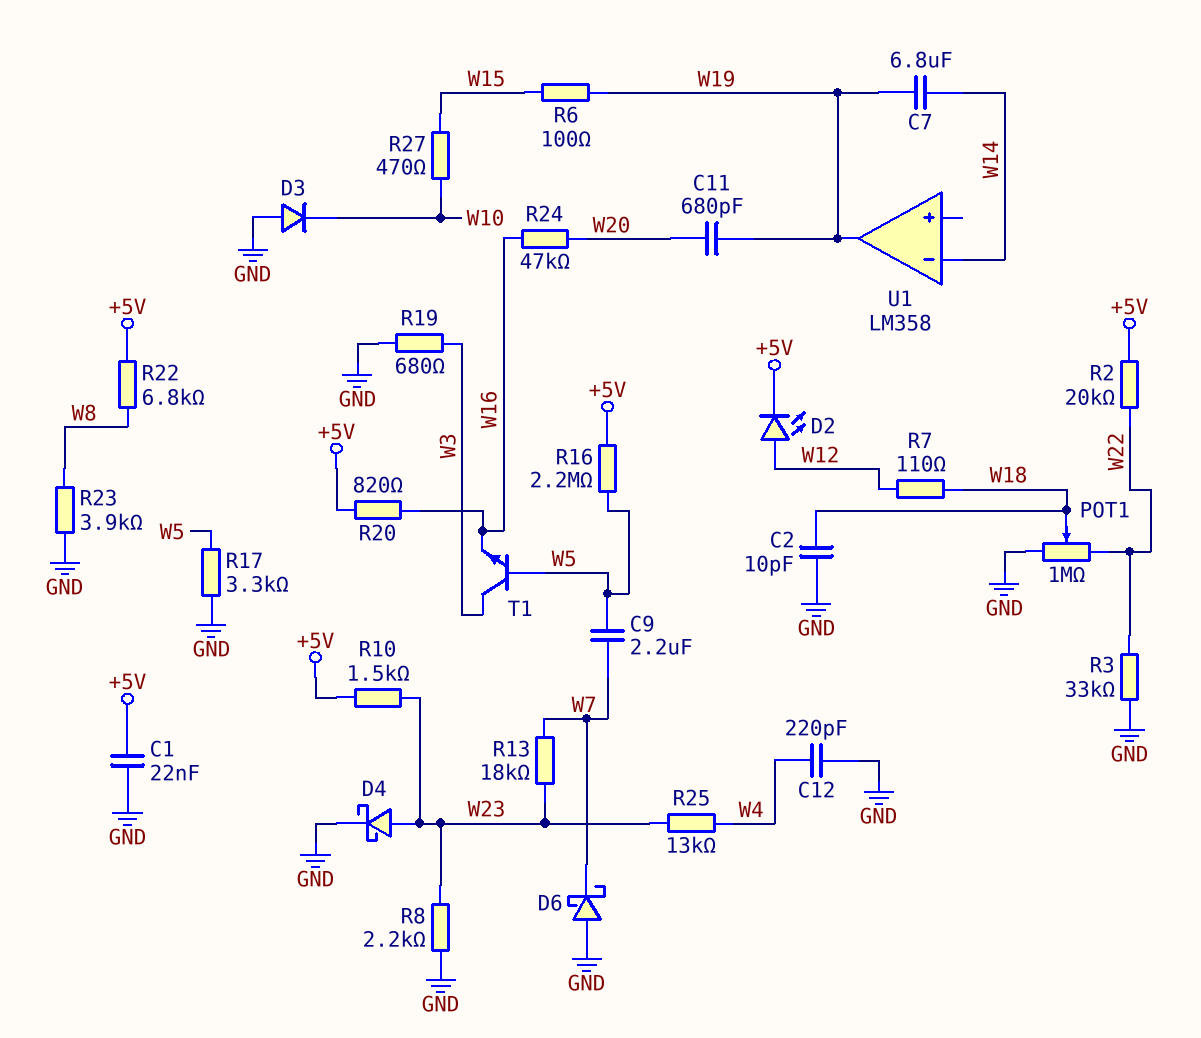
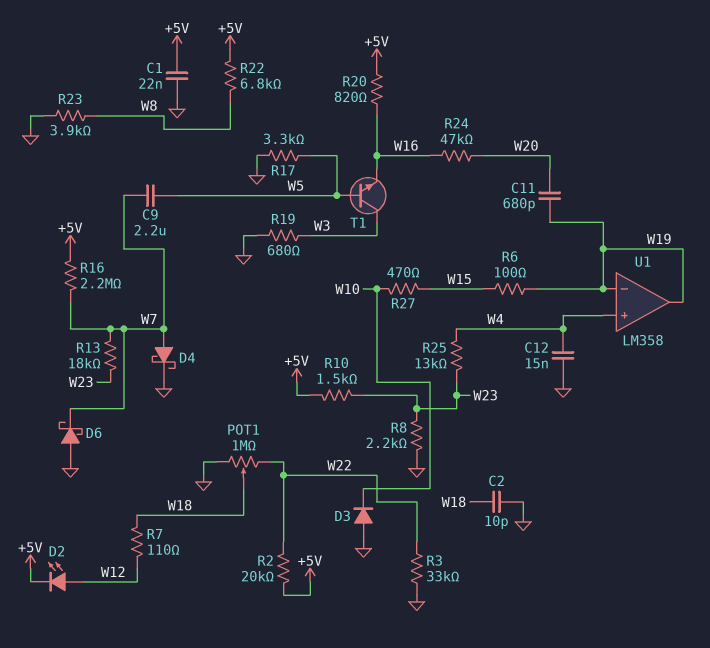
C7: 6.8uF (W14, W19) -> none
C12: 220pF (GND, W4) -> 15nF (GND, W4)
D4: schottky (A W23, K GND) -> schottky (A W7, K GND)
R16: 2.2M (+5V, W5) -> 2.2M (+5V, W7)
U1 pin in+: none -> W4
U1 pin in-: W14 -> W19

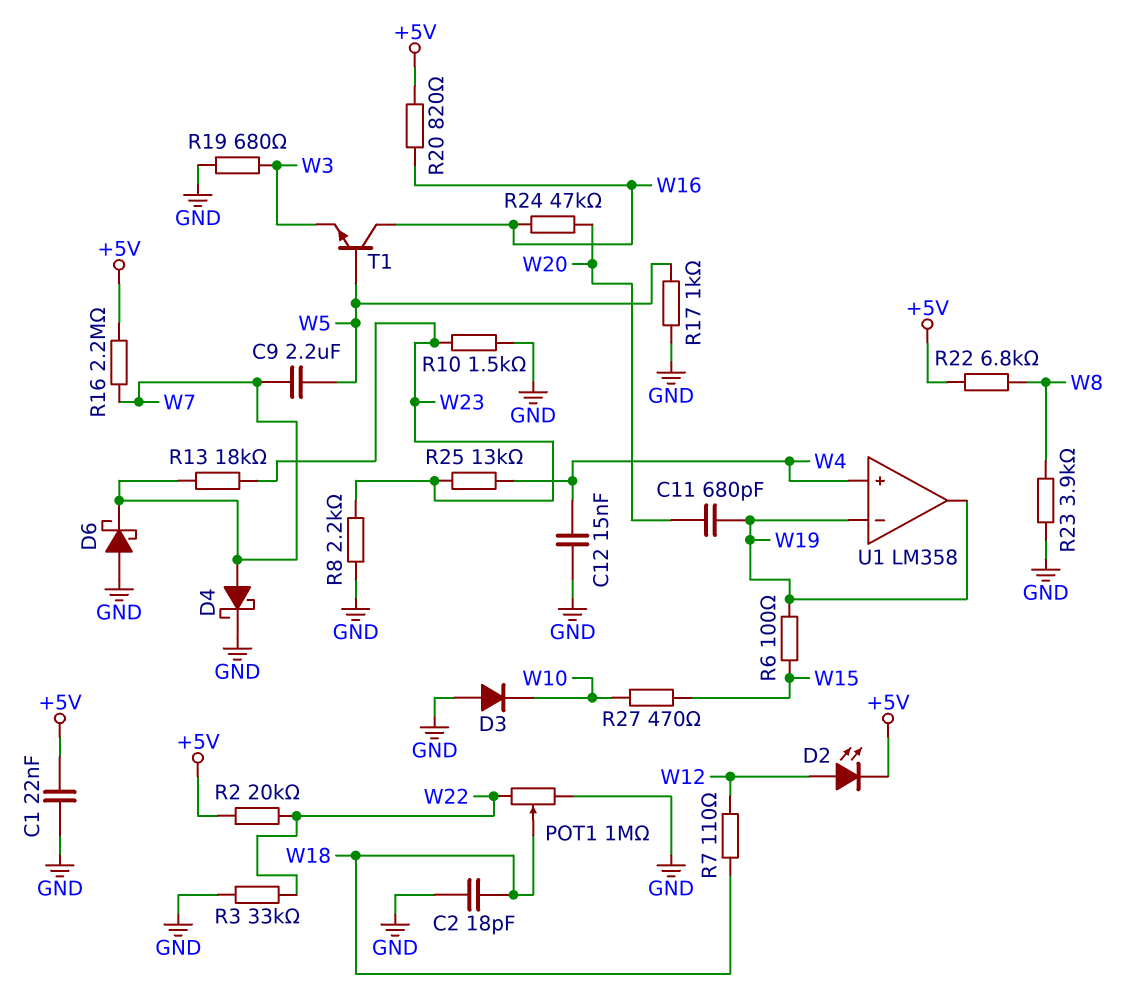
C2: 10pF (GND, W18) -> 18pF (GND, W18)
R10: 1.5k (+5V, W23) -> 1.5k (GND, W23)
R17: 3.3k (GND, W5) -> 1k (GND, W5)
T1: NPN (B W5, C W3, E W16) -> NPN (B W5, C W16, E W3)

